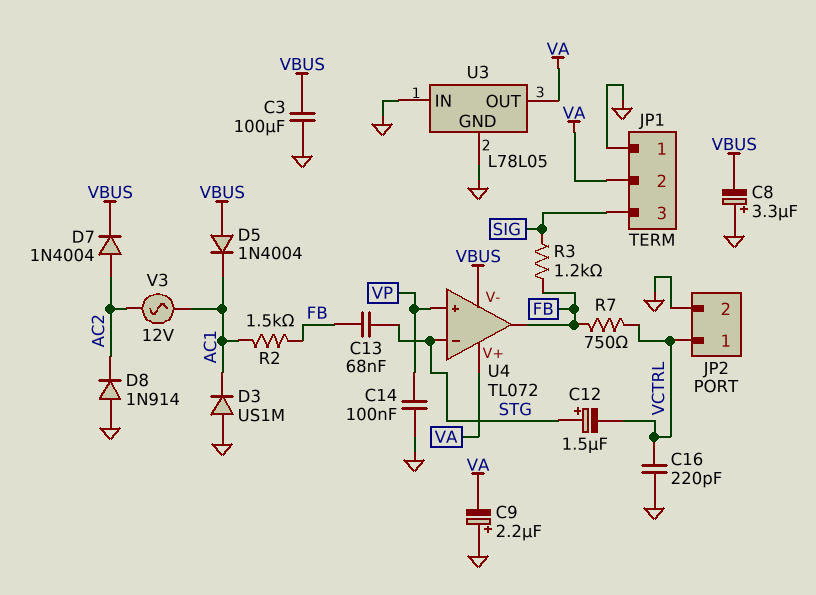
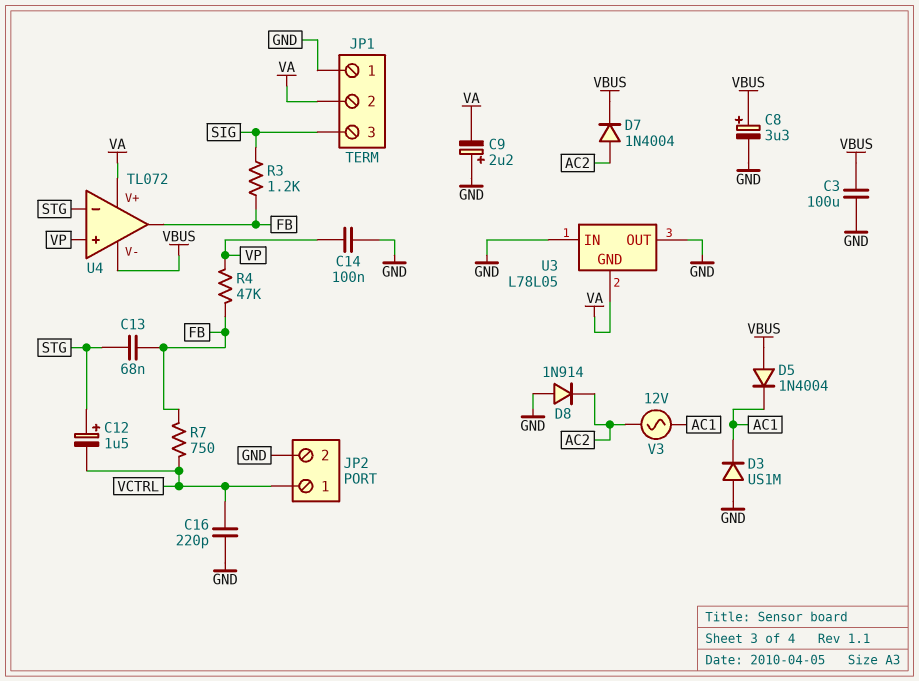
C8: 3.3uF (plus GND, minus VBUS) -> 3.3uF (plus VBUS, minus GND)
R2: 1.5k (AC1, FB) -> none
R4: none -> 47k (FB, VP)
U3 pin GND: GND -> VA
U3 pin OUT: VA -> GND

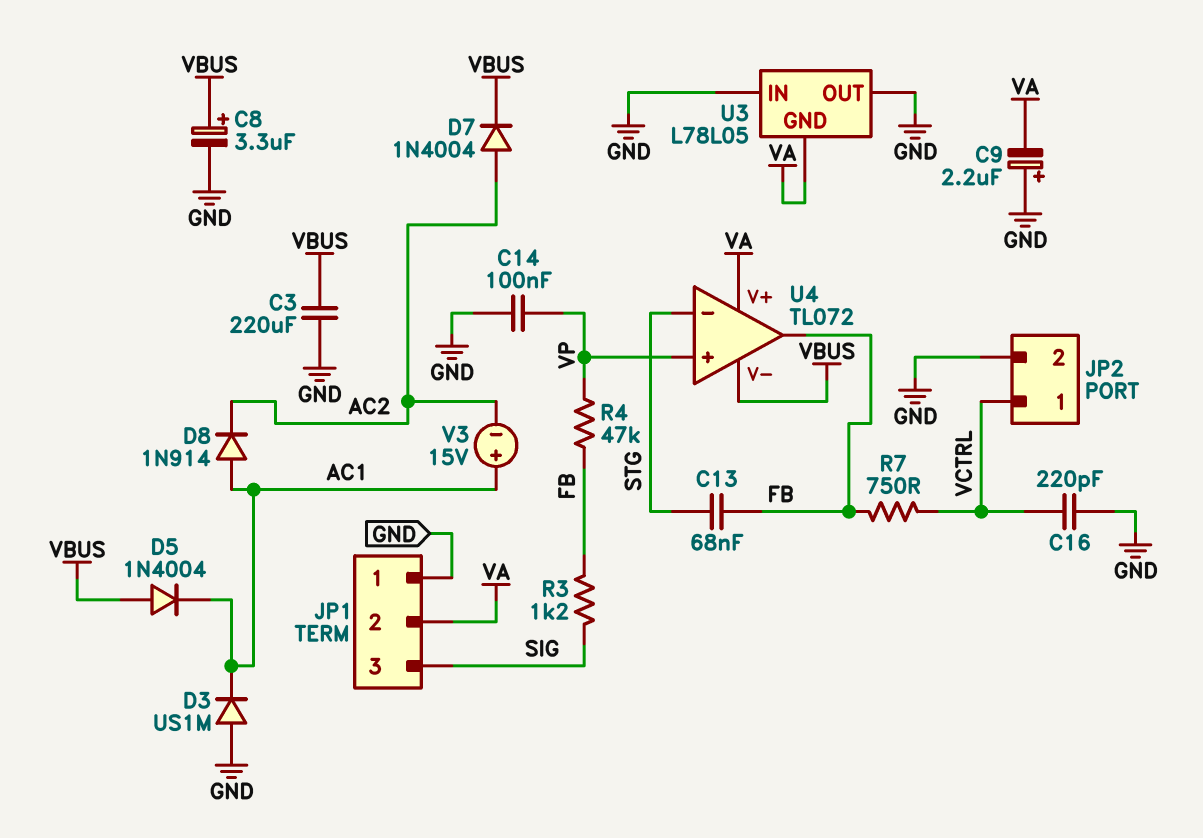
C3: 100uF (GND, VBUS) -> 220uF (GND, VBUS)
C12: 1.5uF (plus STG, minus VCTRL) -> none
D8: diode 1N914 (A GND, K AC2) -> diode 1N914 (A AC1, K AC2)
V3: AC 12V (AC1, AC2) -> 15V (plus AC1, minus AC2)

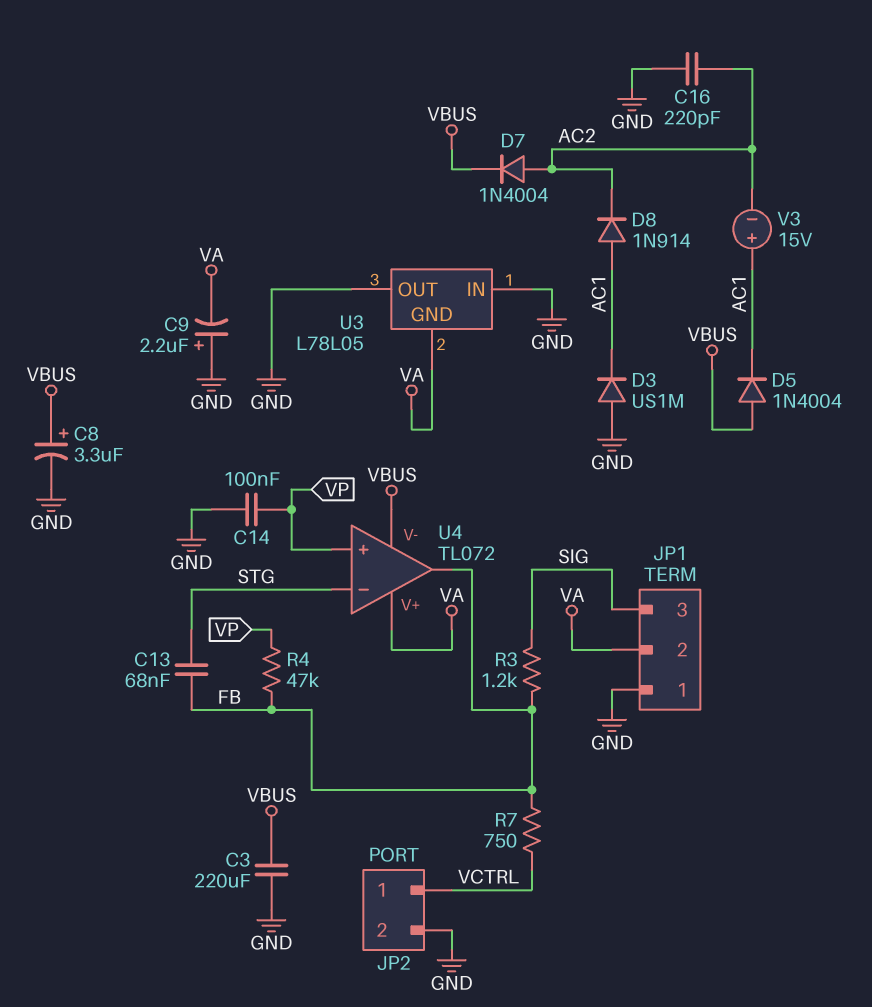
C16: 220pF (GND, VCTRL) -> 220pF (AC2, GND)

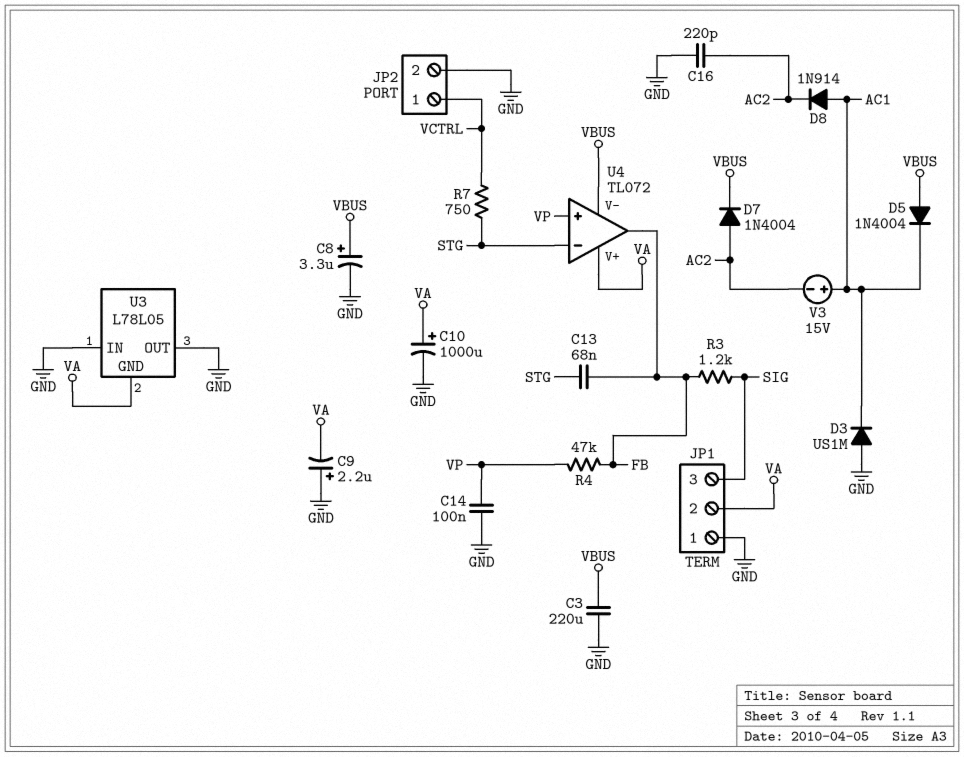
C10: none -> 1000uF (plus VA, minus GND)
R7: 750 (FB, VCTRL) -> 750 (STG, VCTRL)

